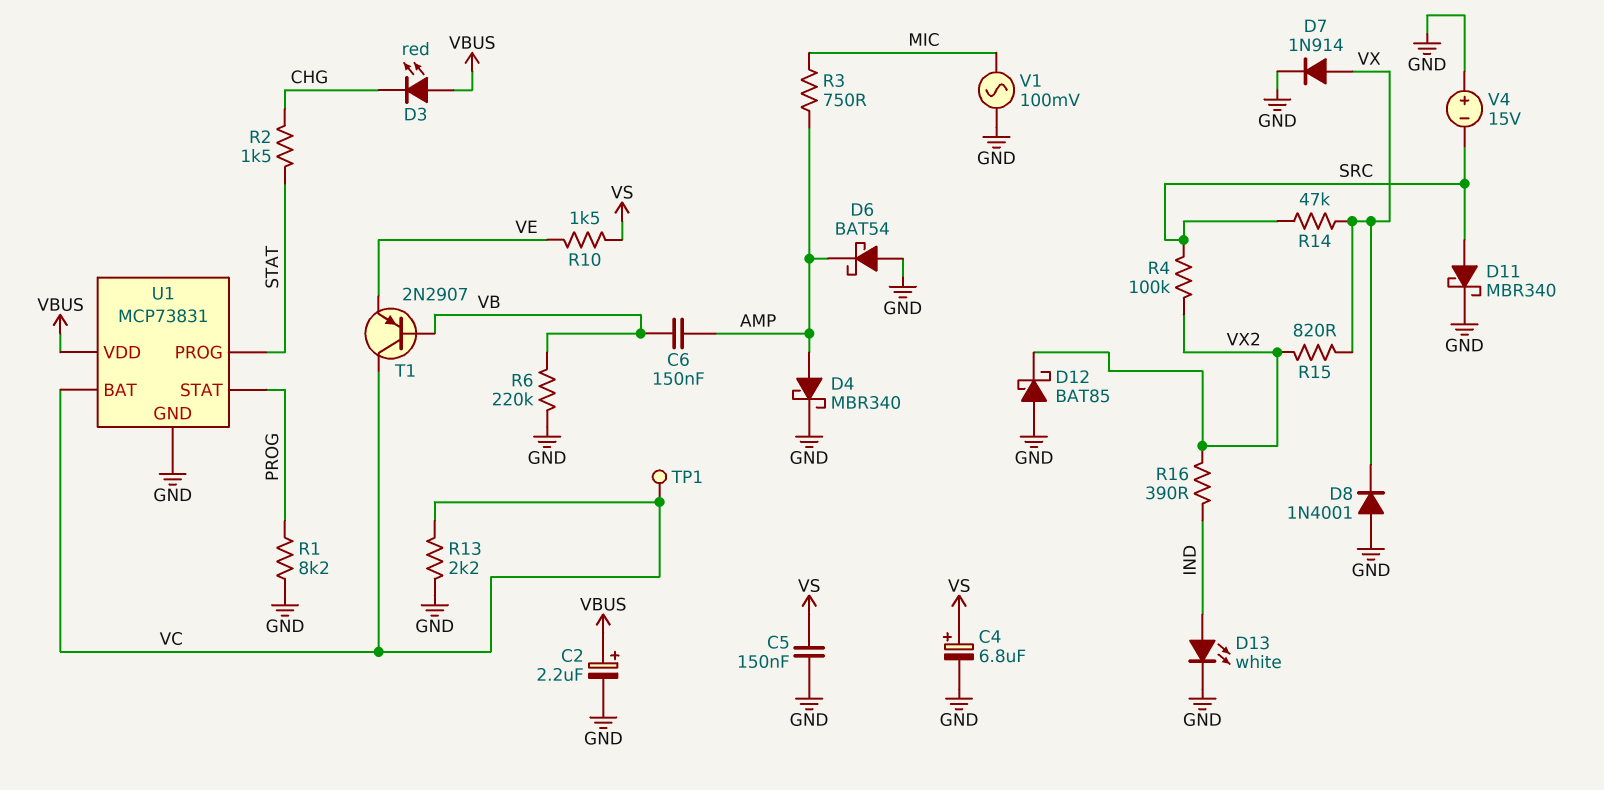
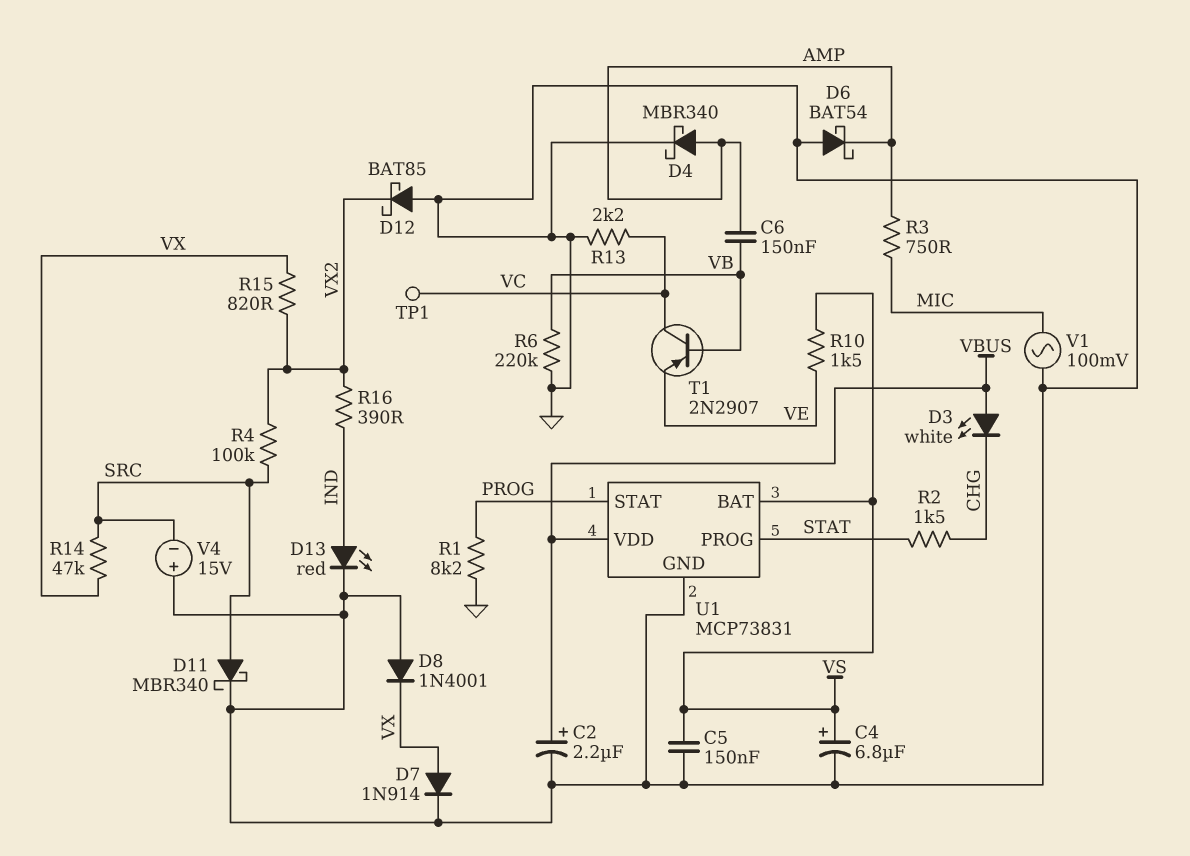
D3: LED red (A VBUS, K CHG) -> LED white (A VBUS, K CHG)
D13: LED white (A IND, K GND) -> LED red (A IND, K GND)
U1 pin BAT: VC -> VS

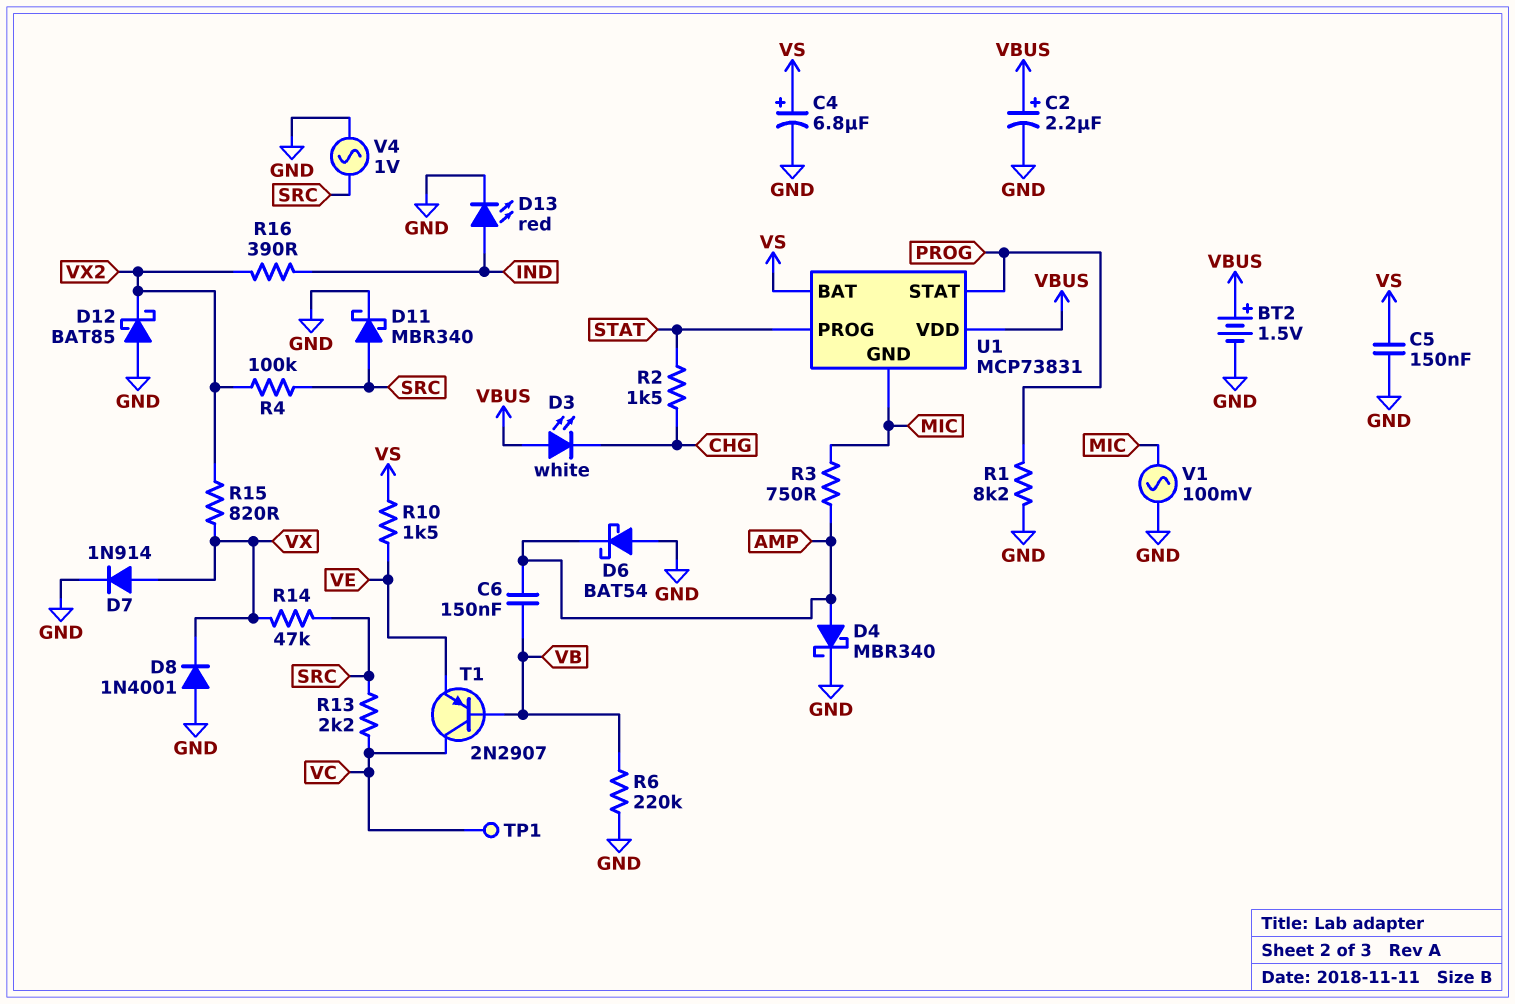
BT2: none -> 1.5V (plus VBUS, minus GND)
R13: 2.2k (GND, VC) -> 2.2k (SRC, VC)
U1 pin GND: GND -> MIC
V4: 15V (plus GND, minus SRC) -> AC 1V (GND, SRC)

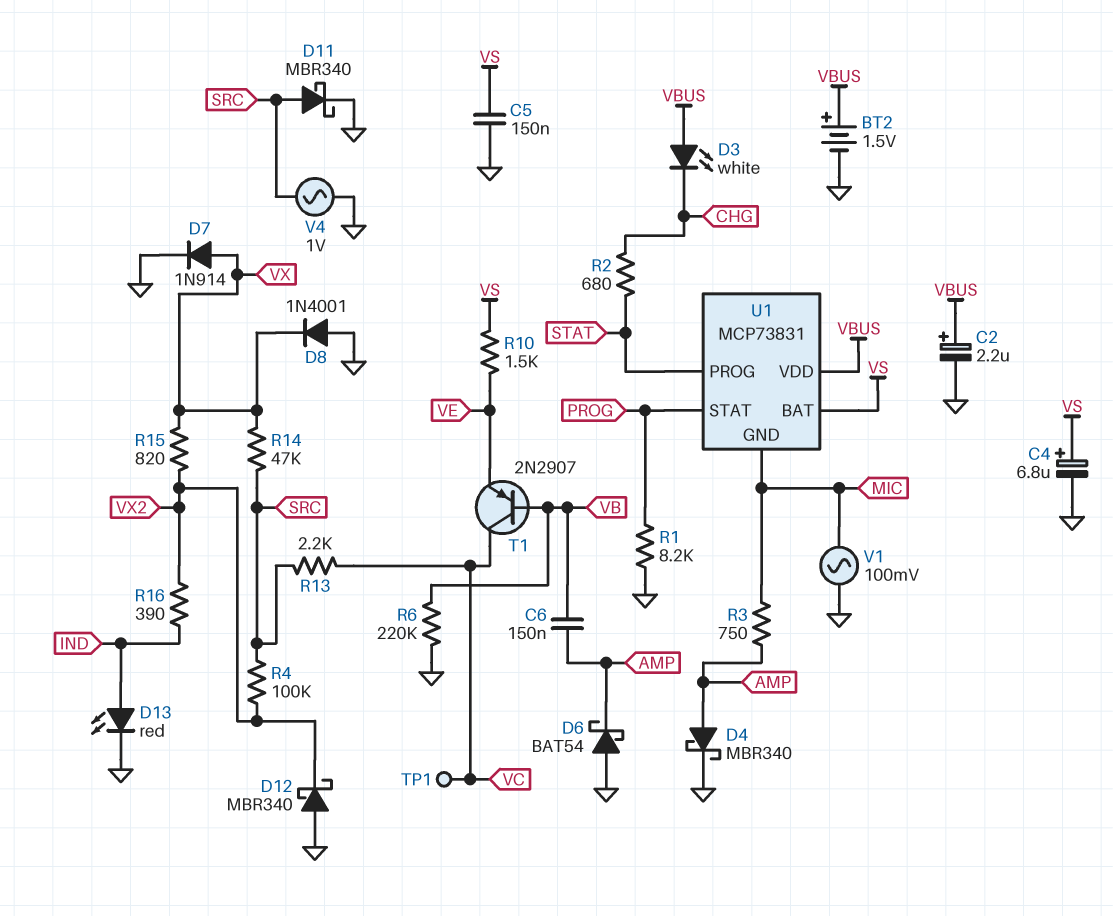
D12: schottky BAT85 (A GND, K VX2) -> schottky MBR340 (A GND, K VX2)
R2: 1.5k (CHG, STAT) -> 680 (CHG, STAT)

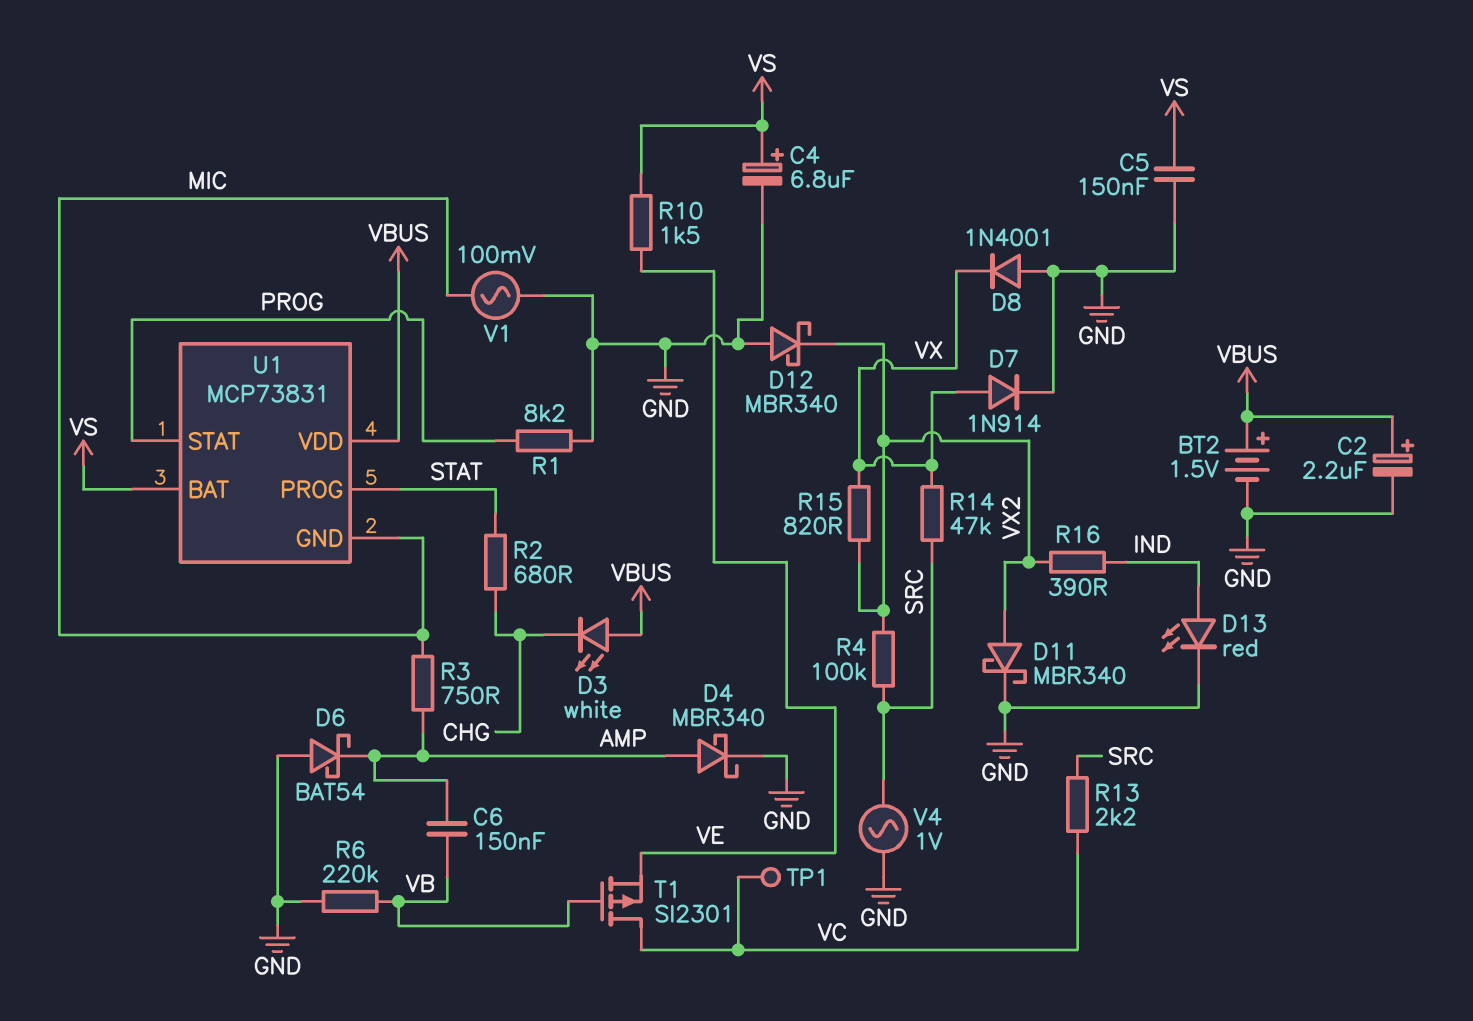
D11: schottky MBR340 (A SRC, K GND) -> schottky MBR340 (A VX2, K GND)
T1: PNP 2N2907 (B VB, C VC, E VE) -> PMOS SI2301 (G VB, D VC, S VE)

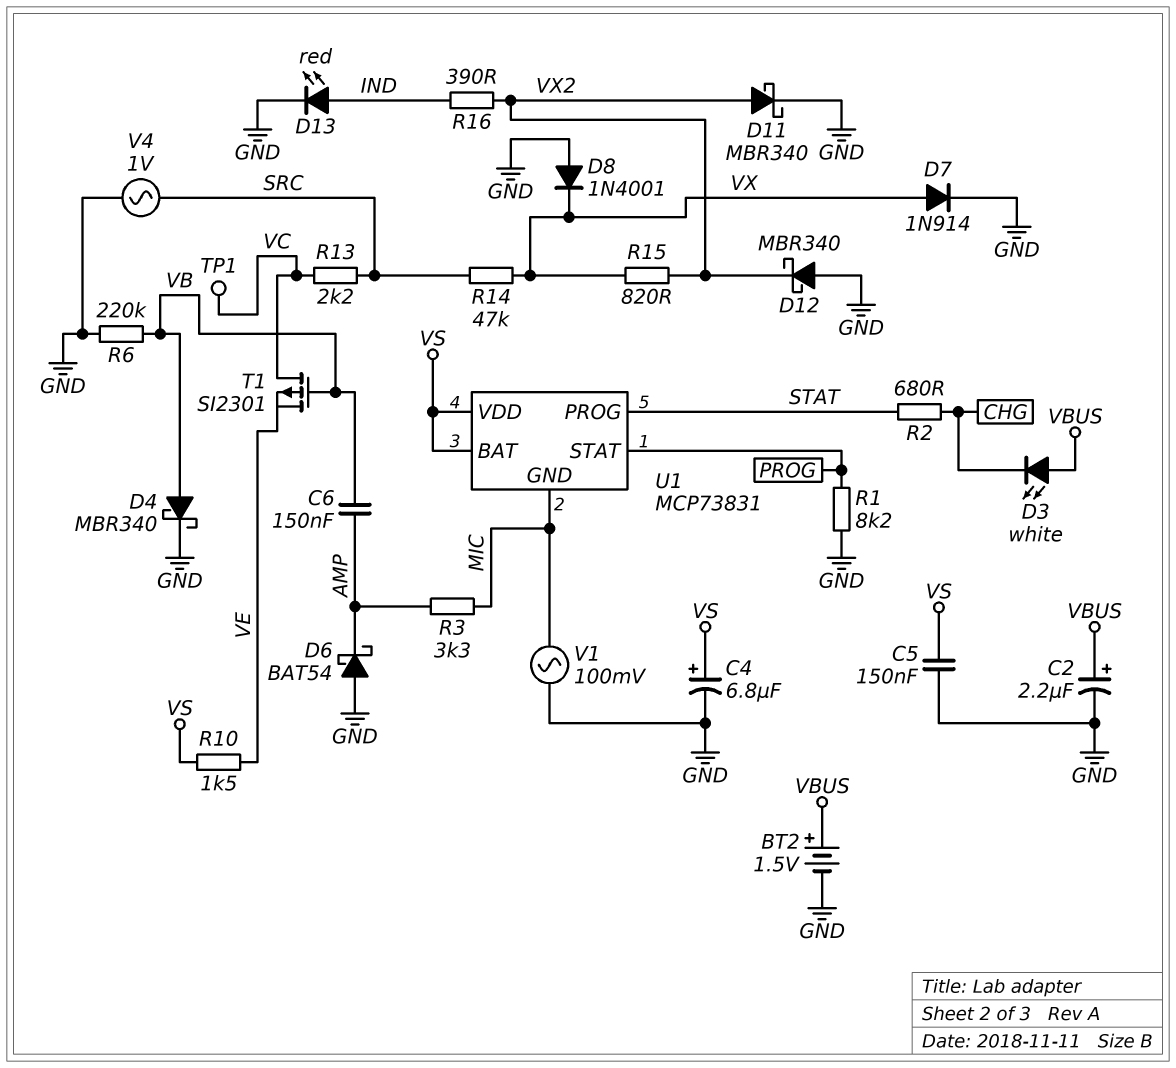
D4: schottky MBR340 (A AMP, K GND) -> schottky MBR340 (A VB, K GND)
R3: 750 (AMP, MIC) -> 3.3k (AMP, MIC)
R4: 100k (SRC, VX2) -> none
U1 pin VDD: VBUS -> VS

